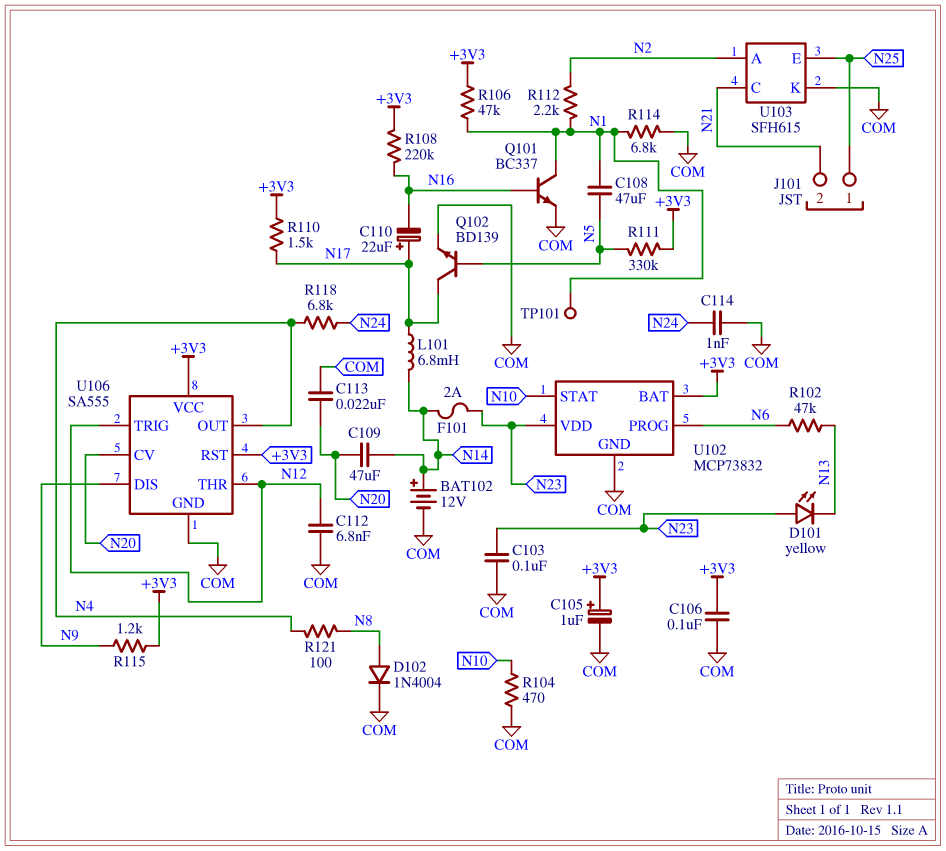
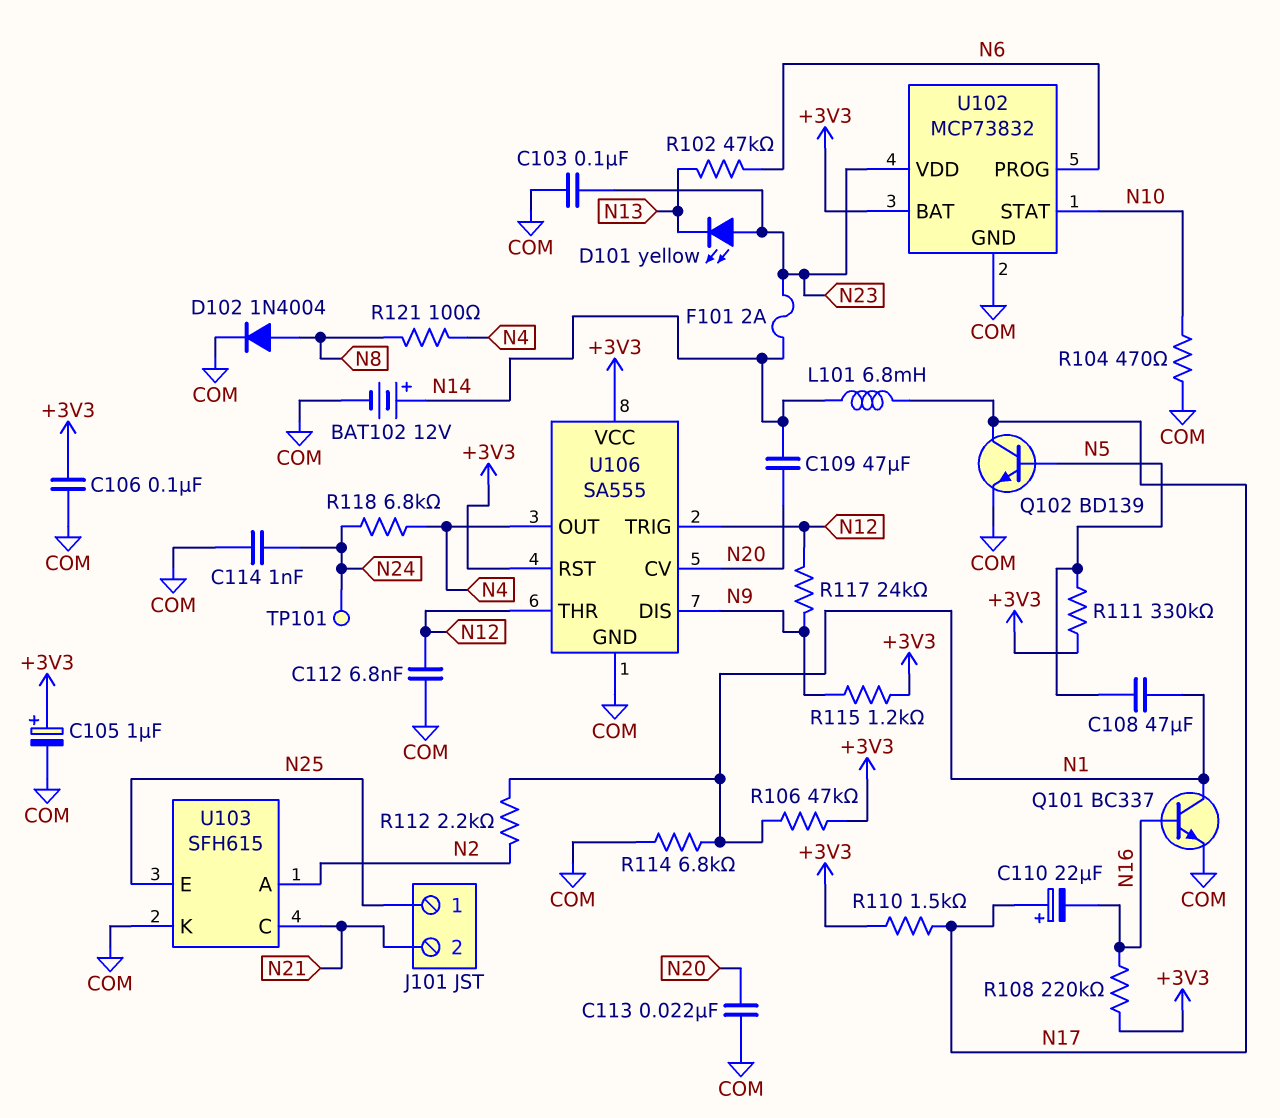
R117: none -> 24k (N9, N12)
TP101: test point (N1) -> test point (N24)

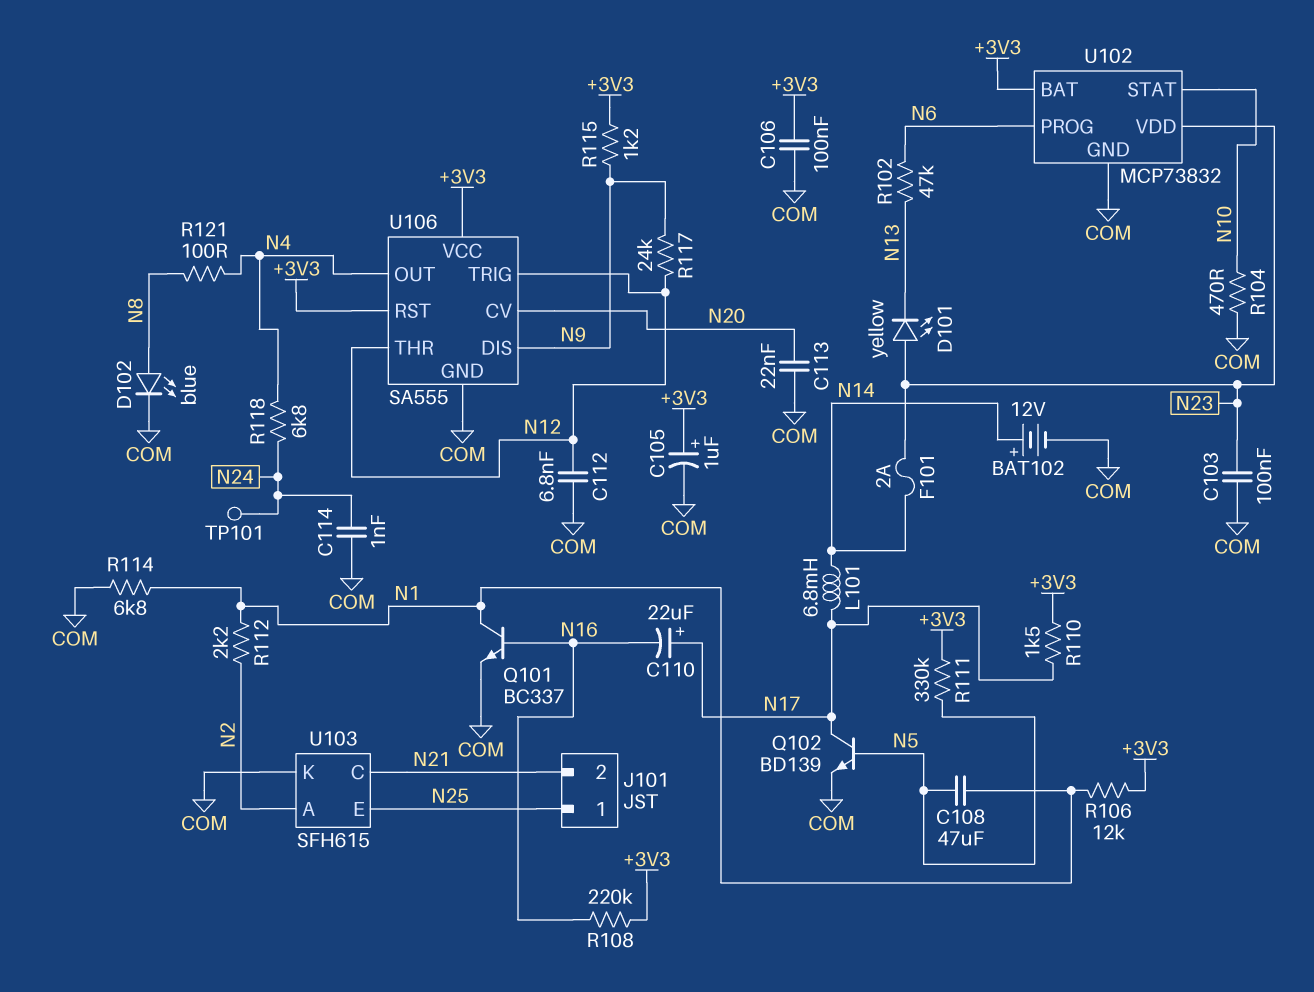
C109: 47uF (N14, N20) -> none
D102: diode 1N4004 (A N8, K COM) -> LED blue (A N8, K COM)
R106: 47k (+3V3, N1) -> 12k (+3V3, N1)

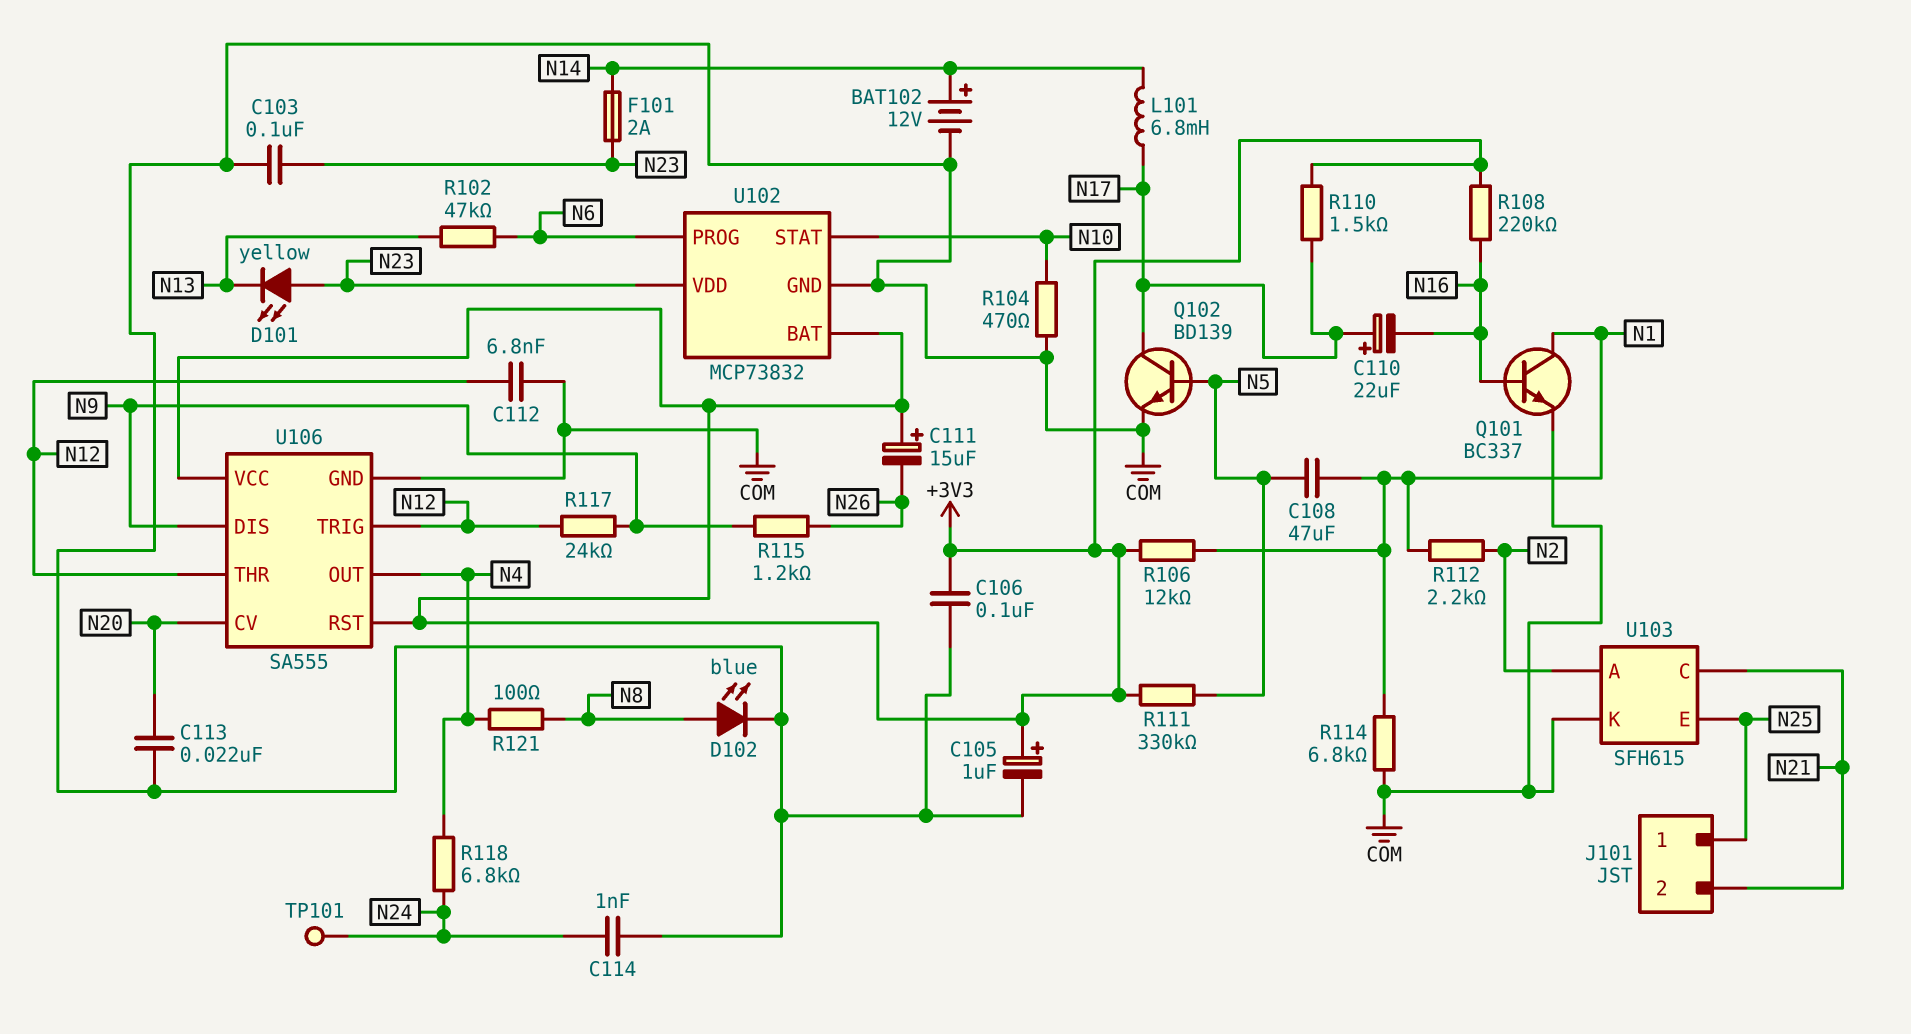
C111: none -> 15uF (plus +3V3, minus N26)
R115: 1.2k (+3V3, N9) -> 1.2k (N9, N26)

